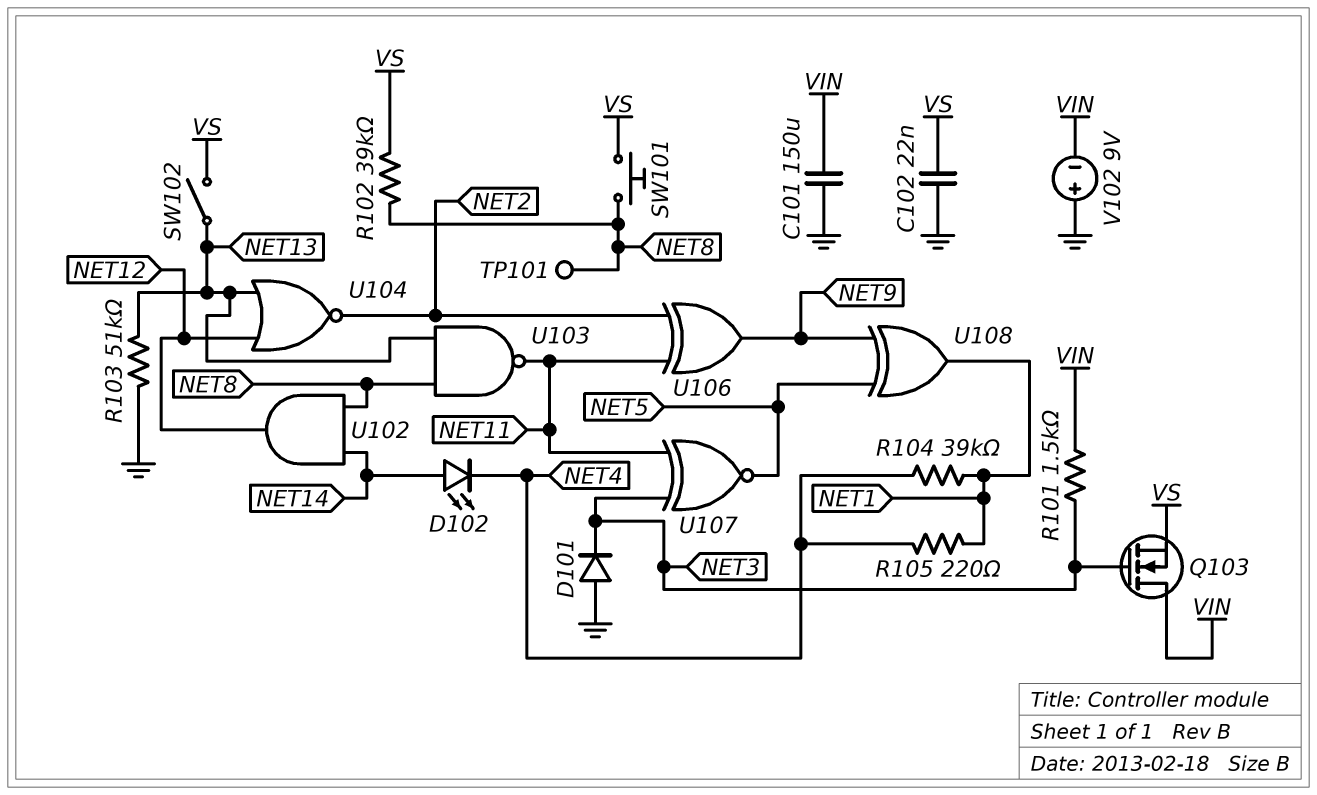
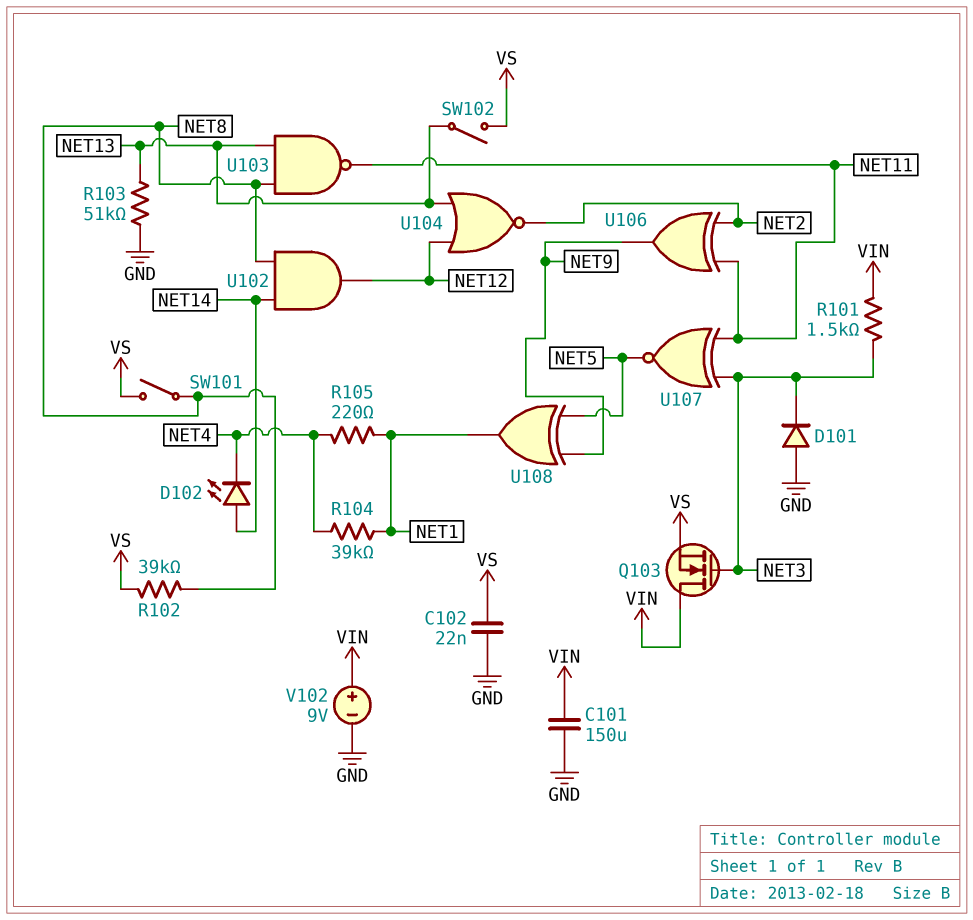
SW101: button (NET8, VS) -> switch (NET8, VS)
TP101: test point (NET8) -> none
V102: 9V (plus GND, minus VIN) -> 9V (plus VIN, minus GND)

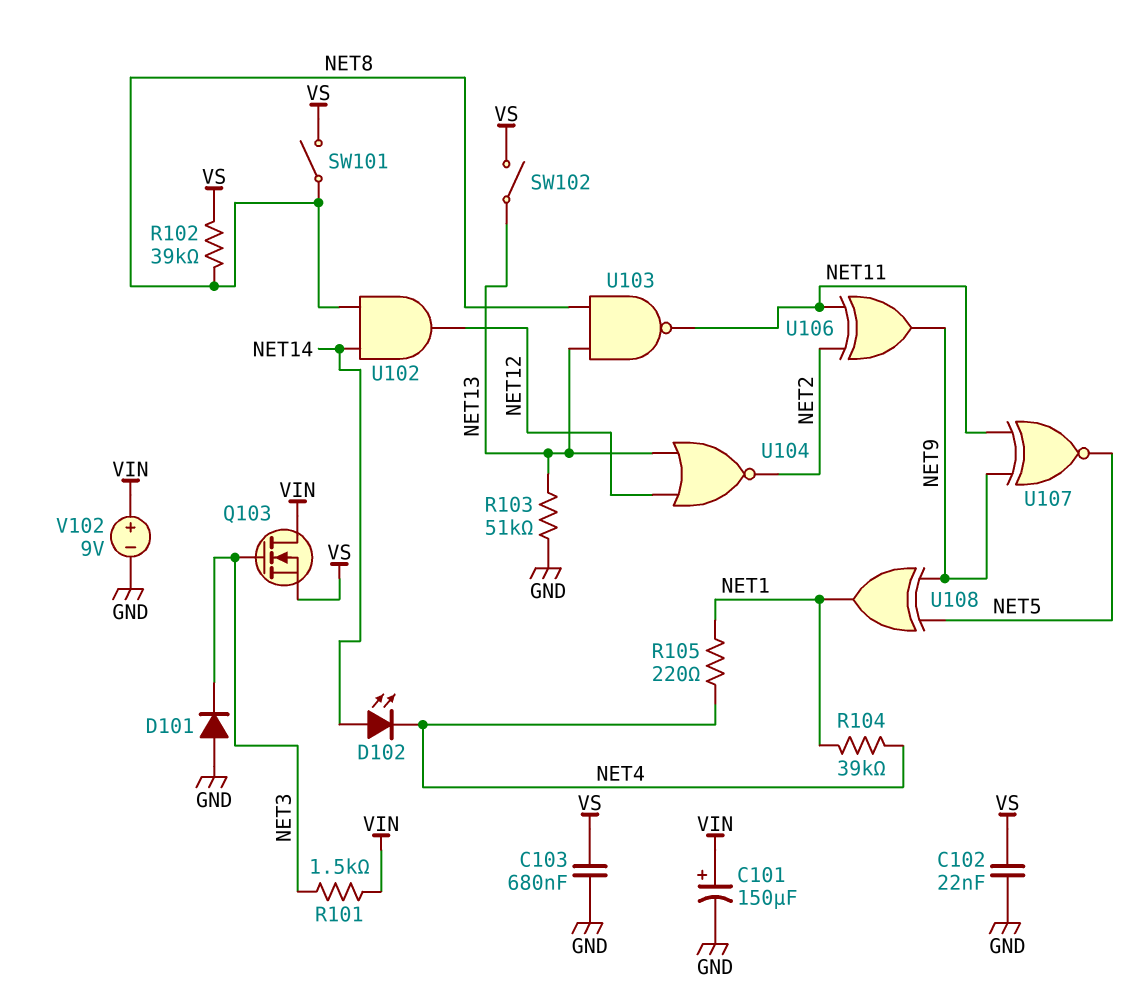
C101: 150uF (GND, VIN) -> 150uF (plus VIN, minus GND)
C103: none -> 680nF (GND, VS)
U107: XNOR (in NET3, in NET11, out NET5) -> XNOR (in NET9, in NET11, out NET5)

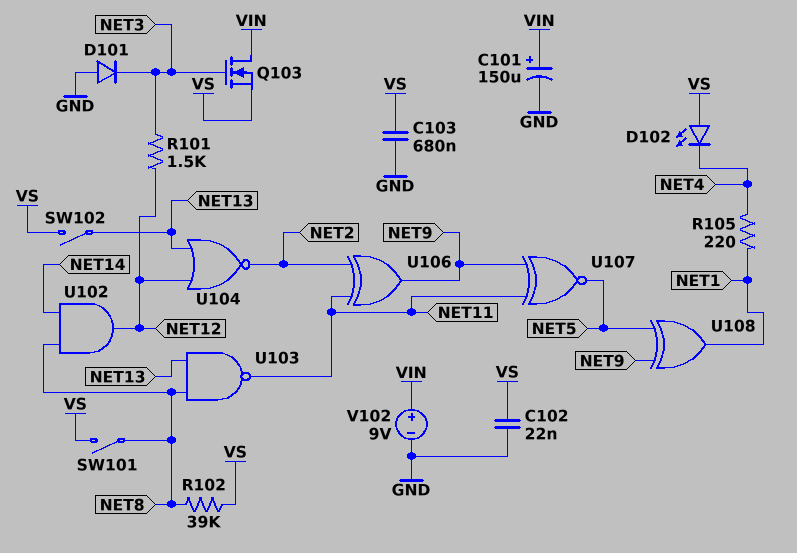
D102: LED (A NET14, K NET4) -> LED (A VS, K NET4)
R101: 1.5k (NET3, VIN) -> 1.5k (NET3, NET12)
R103: 51k (GND, NET13) -> none
R104: 39k (NET1, NET4) -> none

